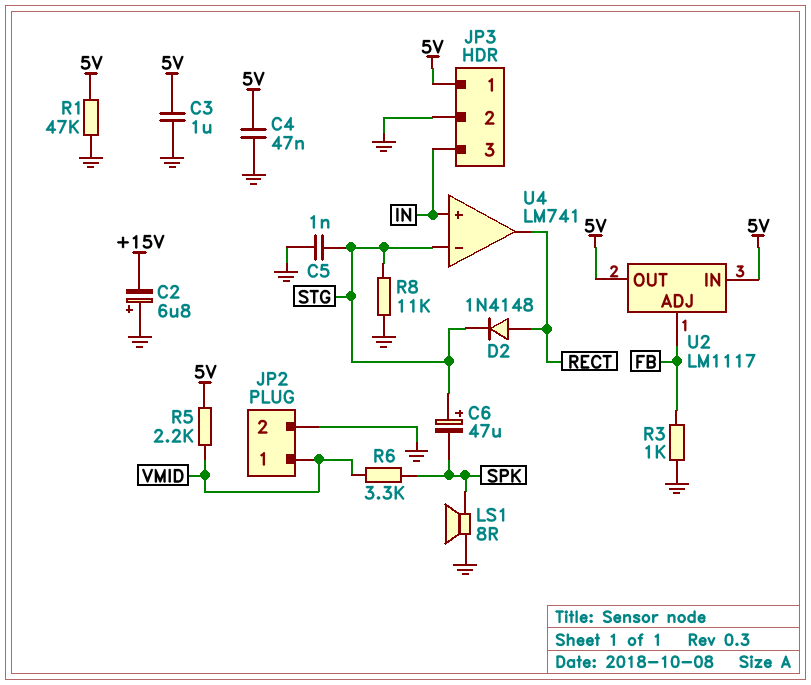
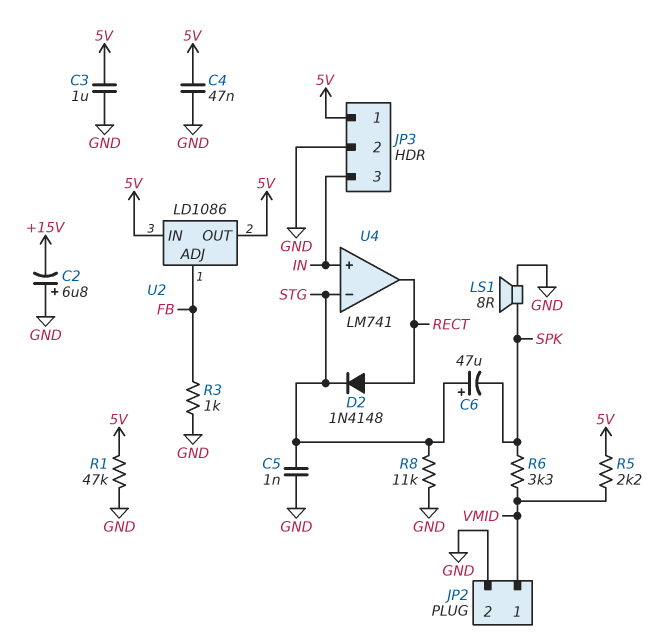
U2: LM1117 -> LD1086

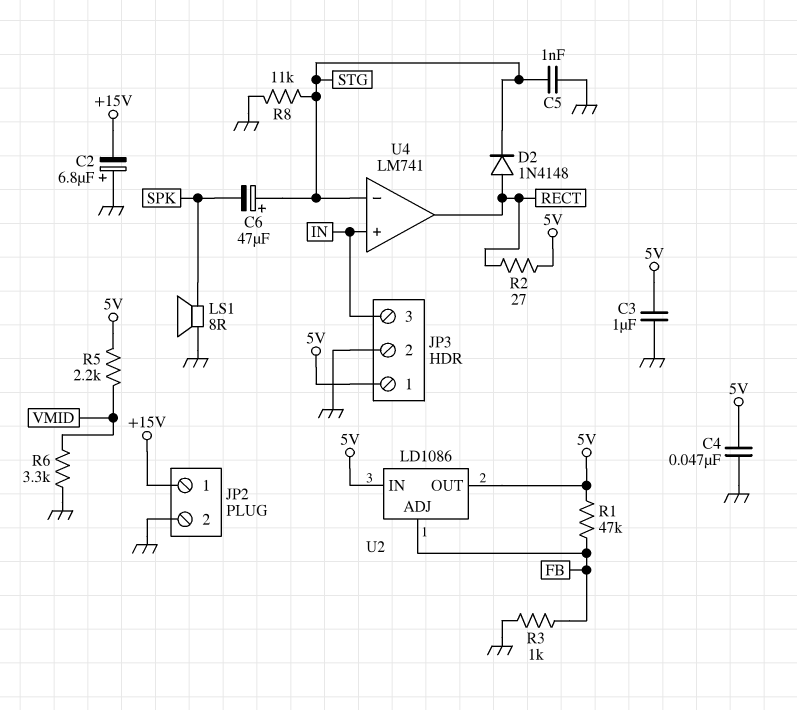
JP2 pin 1: VMID -> +15V
R1: 47k (5V, GND) -> 47k (5V, FB)
R2: none -> 27 (5V, RECT)
R6: 3.3k (SPK, VMID) -> 3.3k (GND, VMID)

